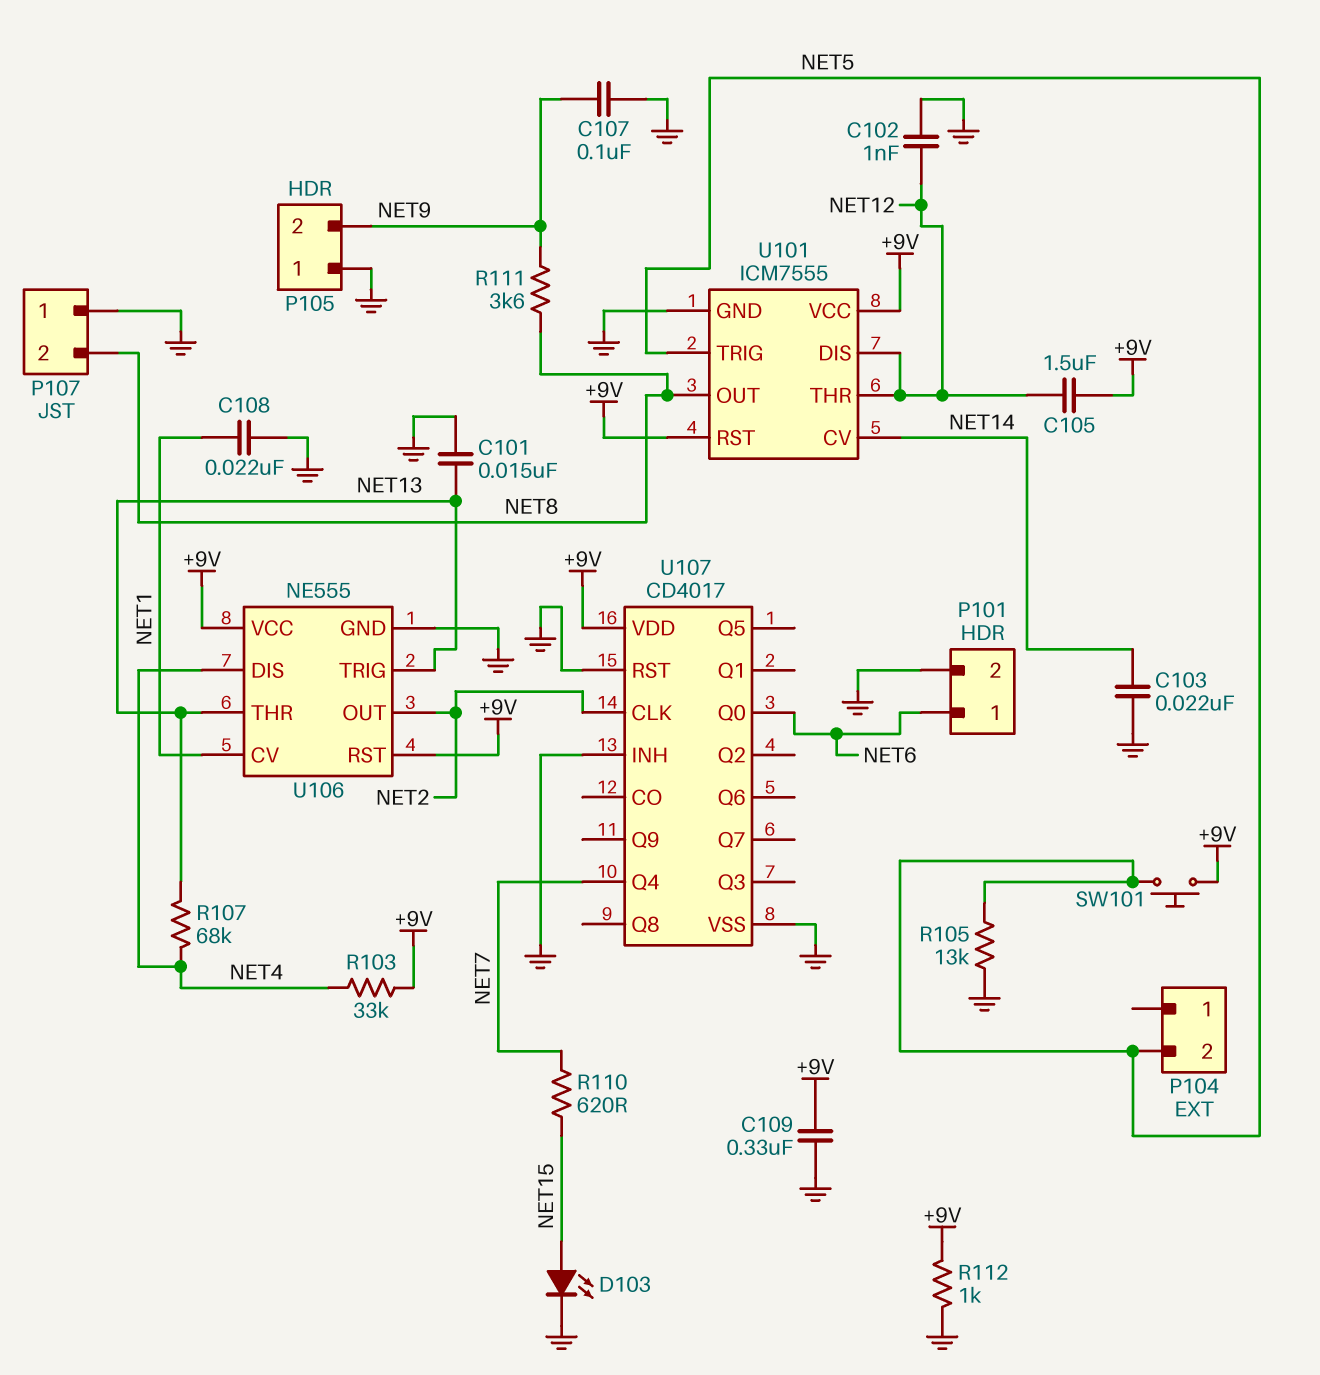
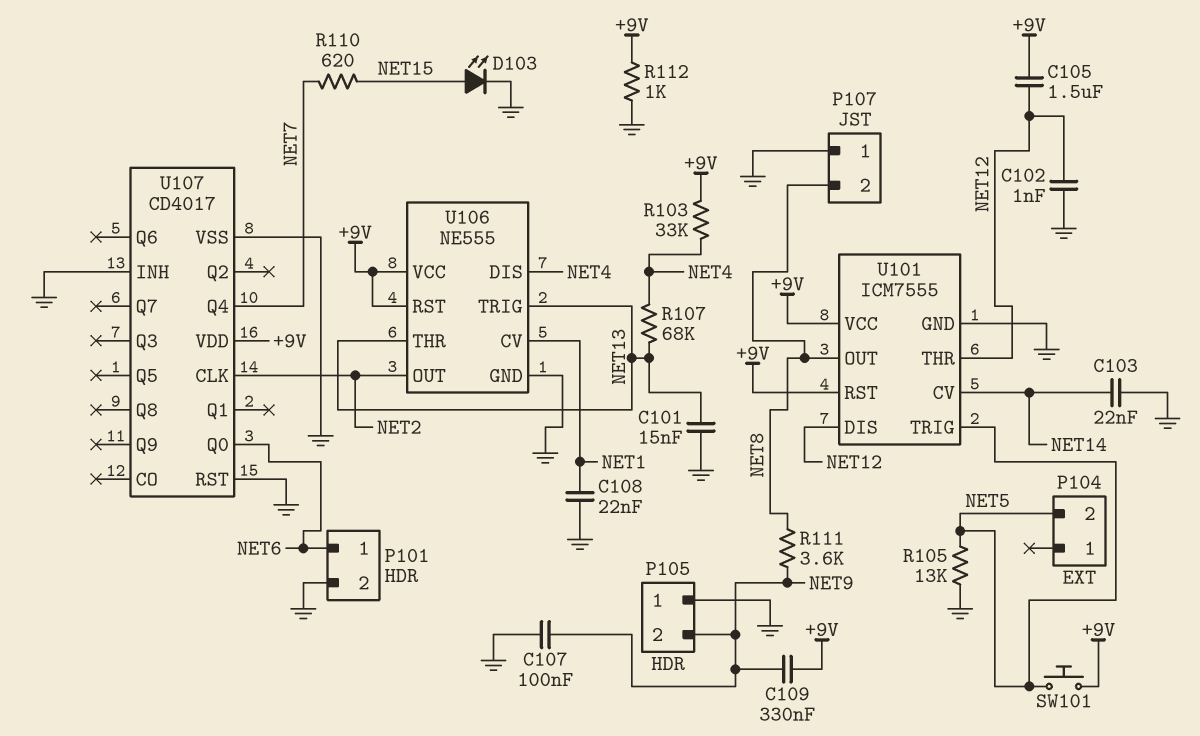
C109: 330nF (+9V, GND) -> 330nF (+9V, NET9)

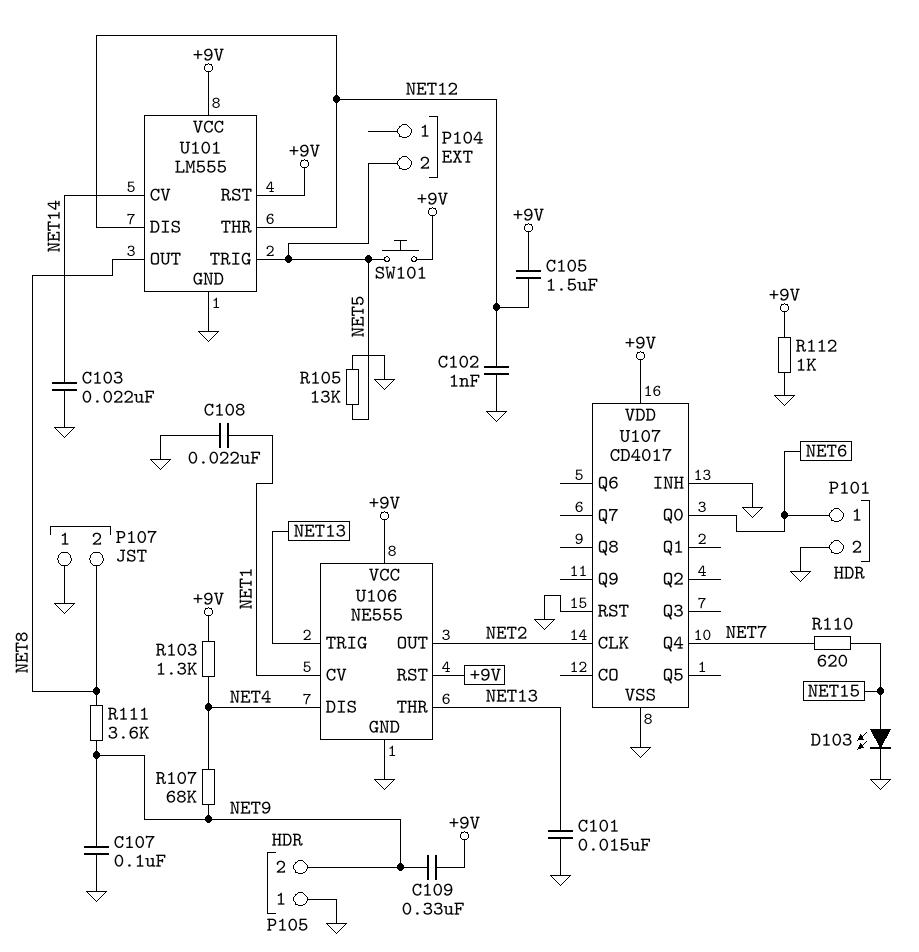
R103: 33k (+9V, NET4) -> 1.3k (+9V, NET4)
R107: 68k (NET4, NET13) -> 68k (NET4, NET9)
U101: ICM7555 -> LM555

